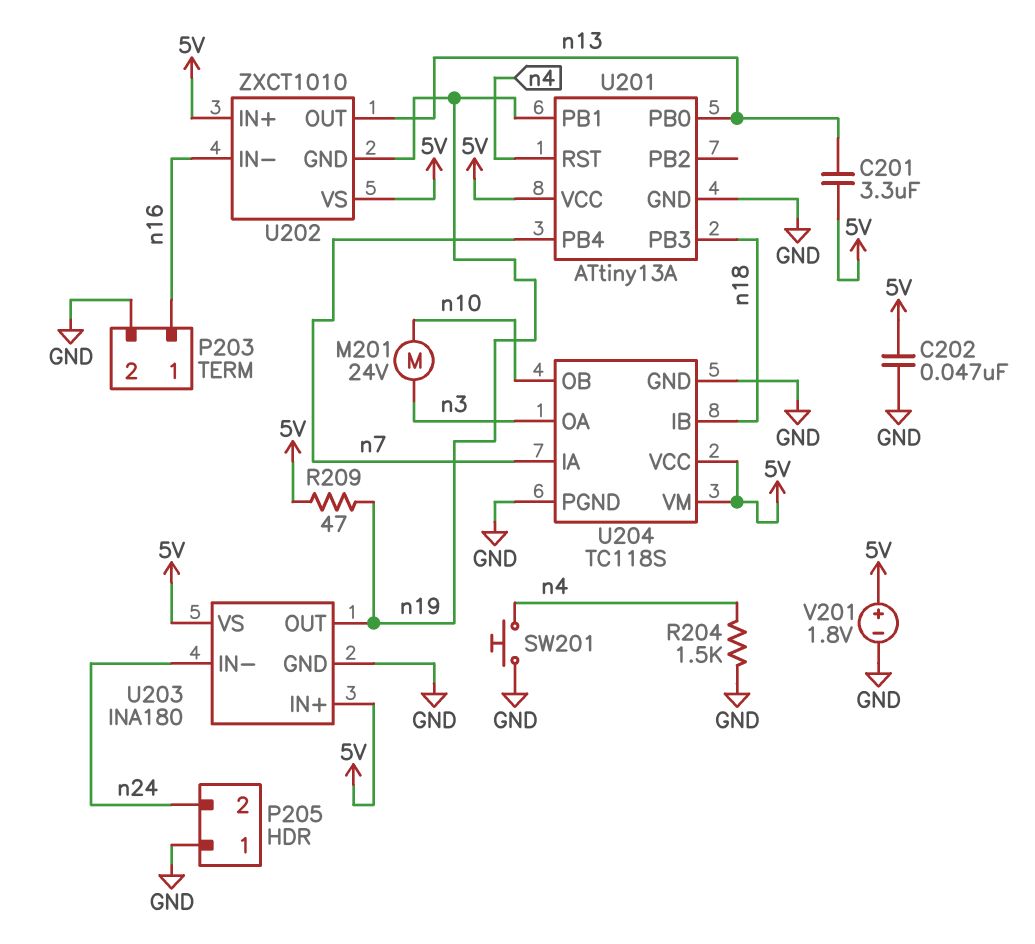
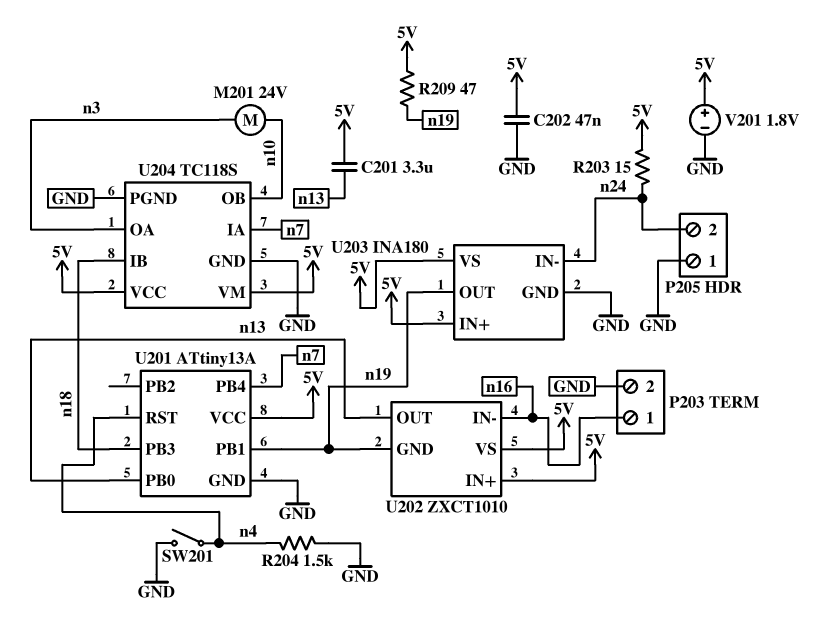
R203: none -> 15 (5V, n24)
SW201: button (GND, n4) -> switch (GND, n4)

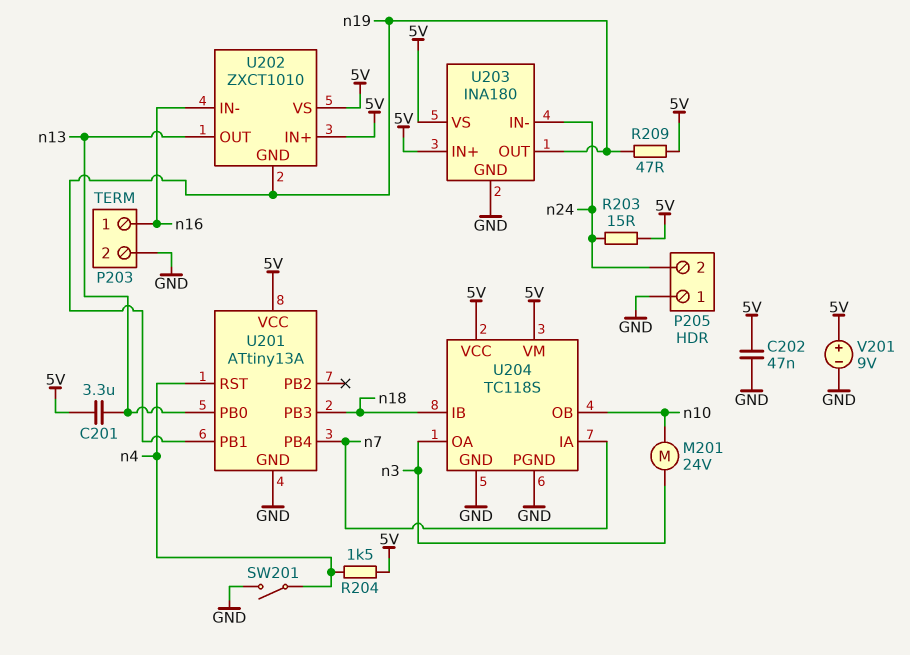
R204: 1.5k (GND, n4) -> 1.5k (5V, n4)
V201: 1.8V (plus 5V, minus GND) -> 9V (plus 5V, minus GND)

